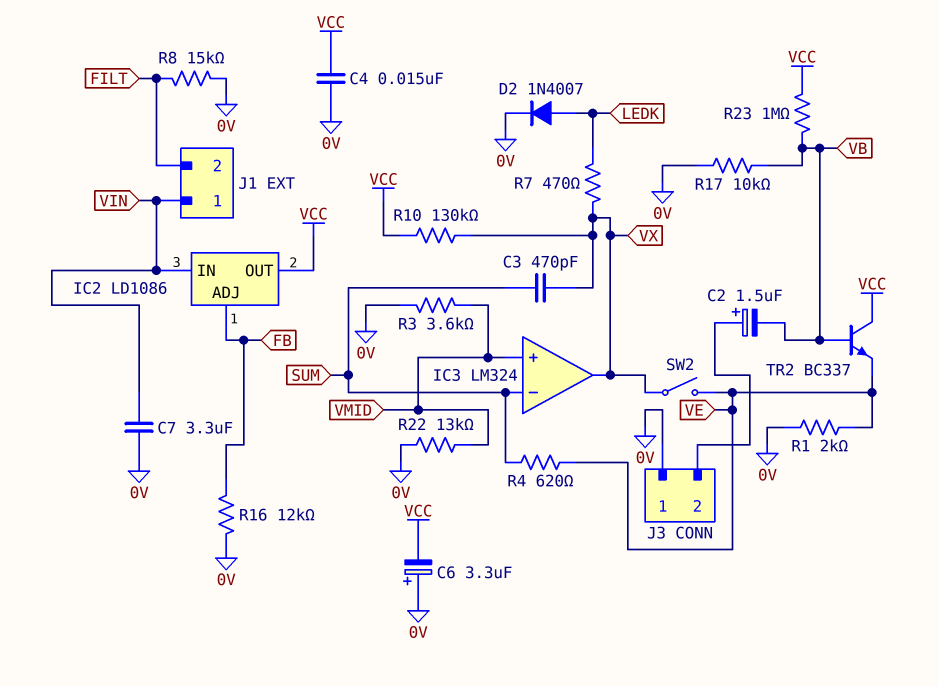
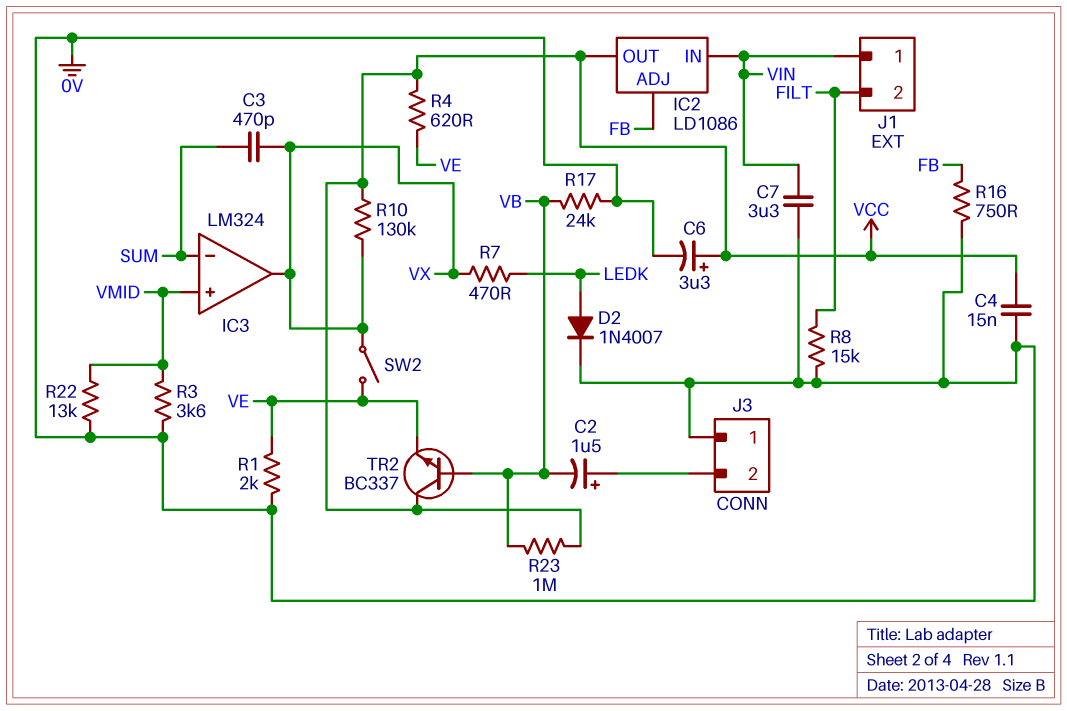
C6: 3.3uF (plus 0V, minus VCC) -> 3.3uF (plus VCC, minus 0V)
R4: 620 (SUM, VE) -> 620 (VCC, VE)
R16: 12k (0V, FB) -> 750 (0V, FB)
R17: 10k (0V, VB) -> 24k (0V, VB)

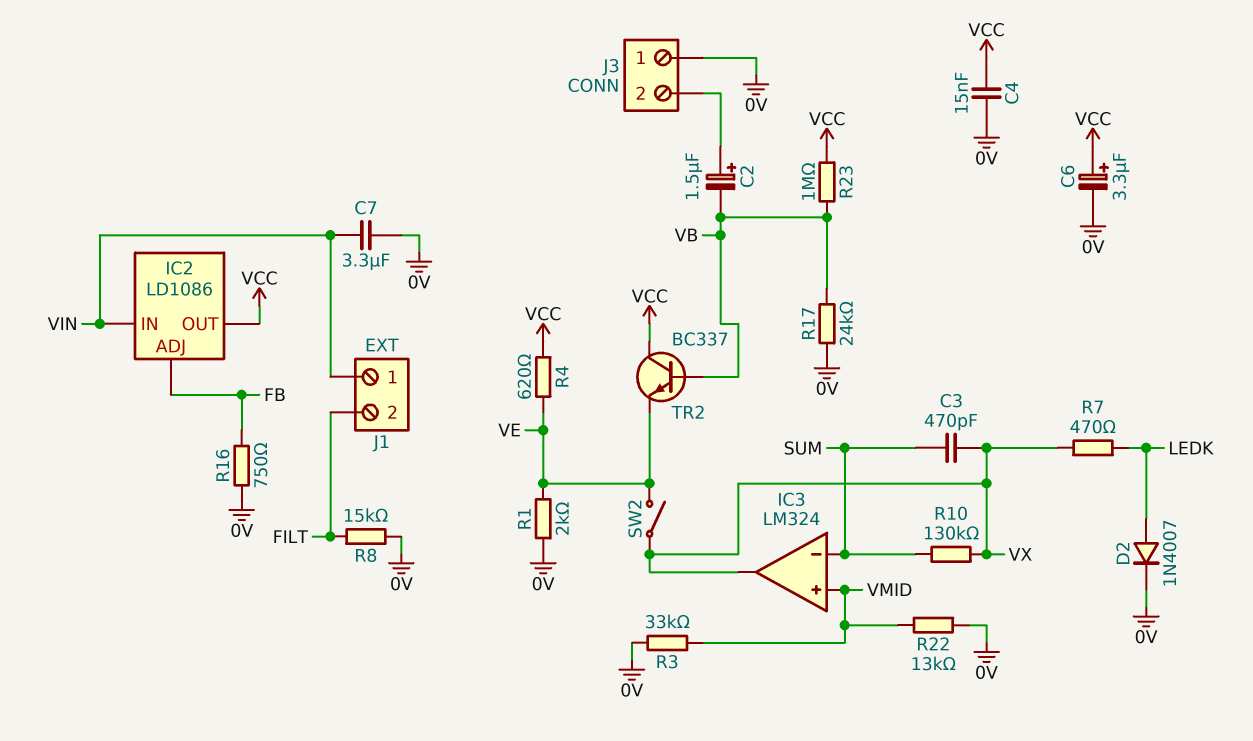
R3: 3.6k (0V, VMID) -> 33k (0V, VMID)
R10: 130k (VCC, VX) -> 130k (SUM, VX)

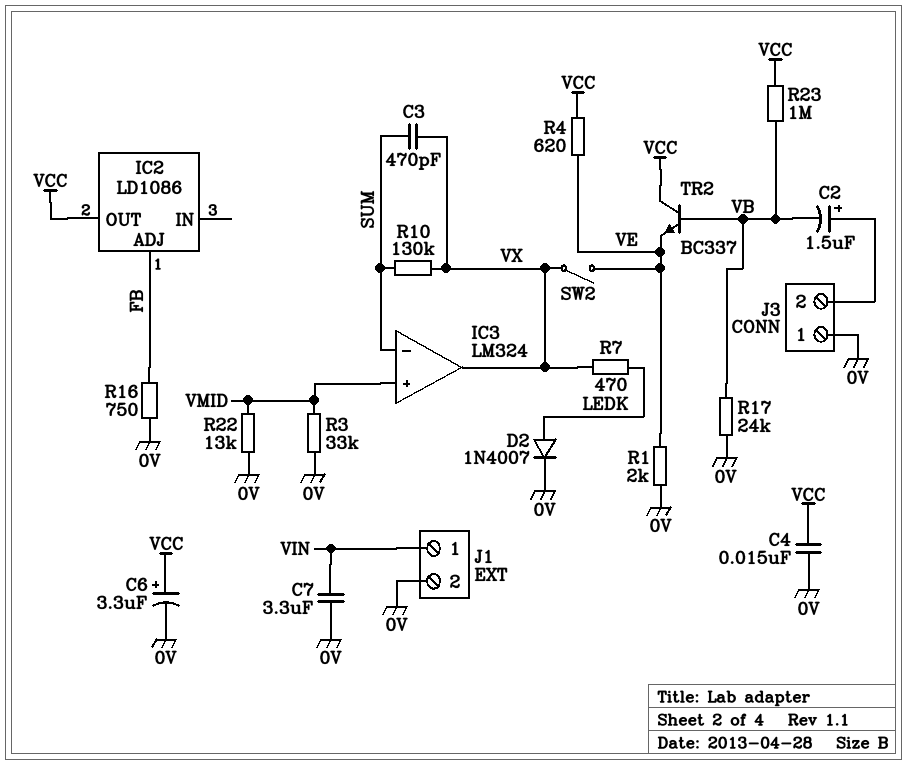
IC2 pin IN: VIN -> none
J1 pin 2: FILT -> 0V
R8: 15k (0V, FILT) -> none

